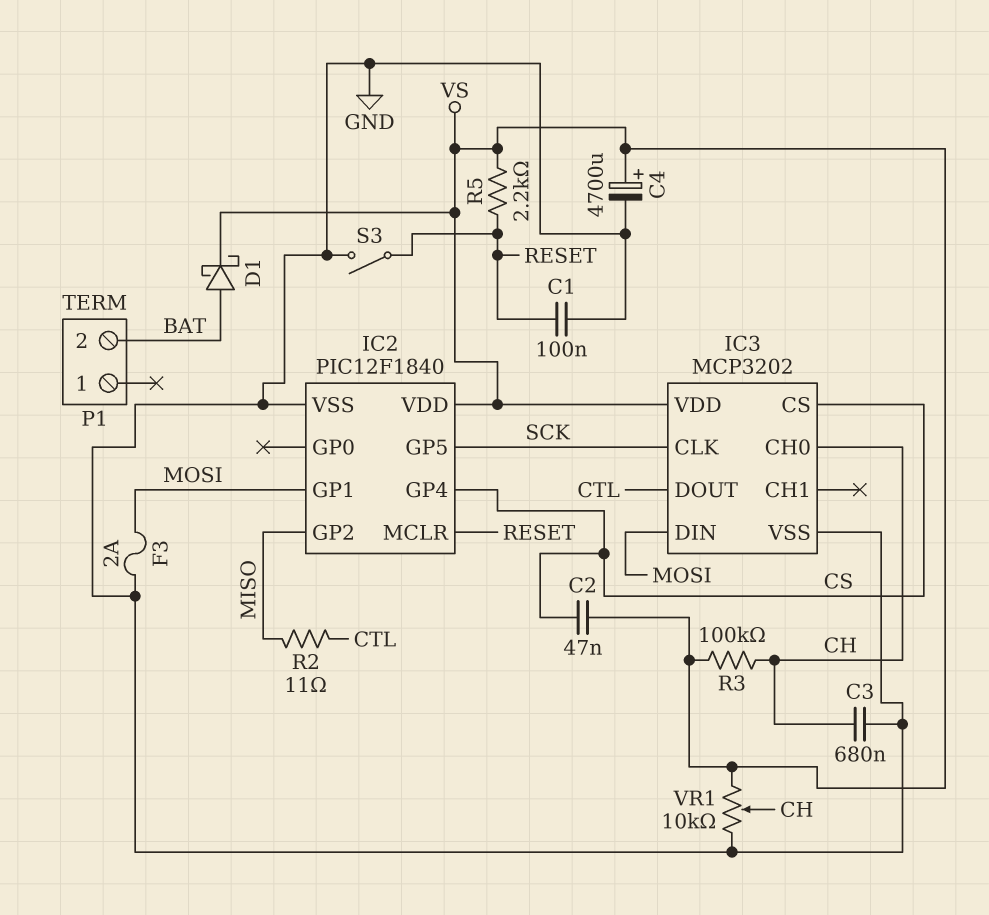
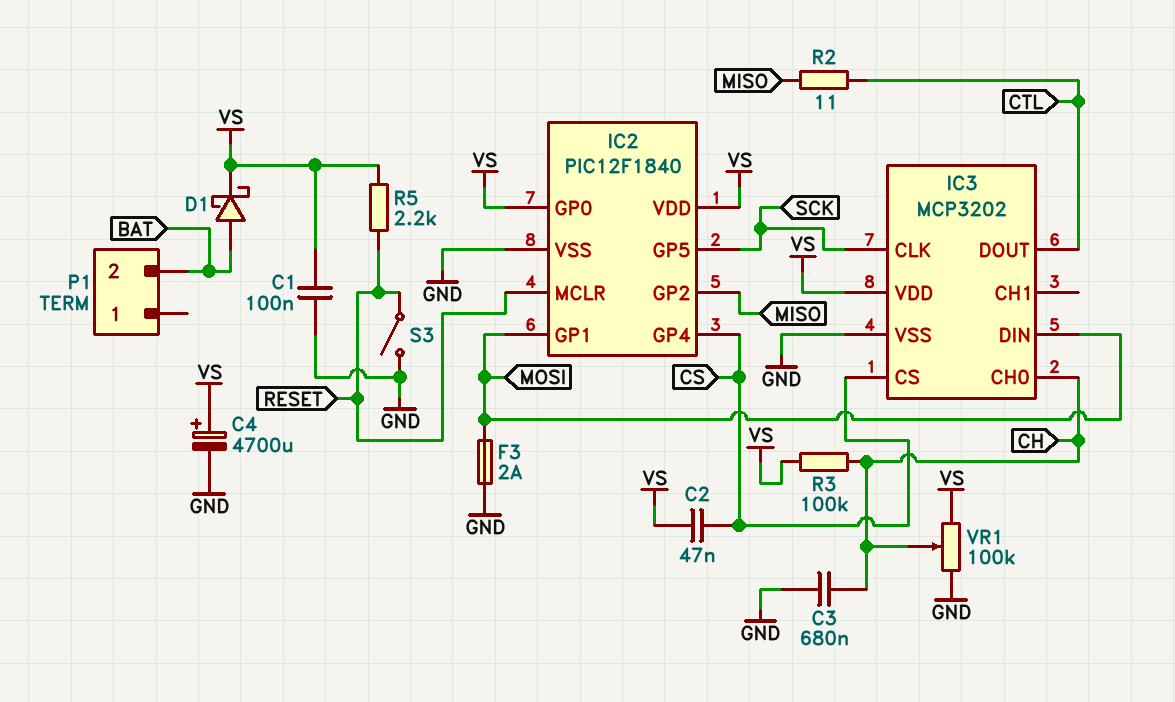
C1: 100nF (GND, RESET) -> 100nF (GND, VS)
IC2 pin GP0: none -> VS
VR1: 10k (GND, VS, wiper CH) -> 100k (GND, VS, wiper CH)

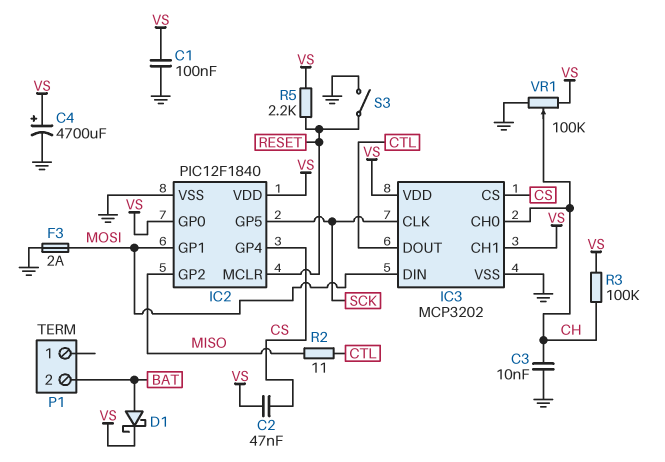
C3: 680nF (CH, GND) -> 10nF (CH, GND)
IC3 pin CH1: none -> VS

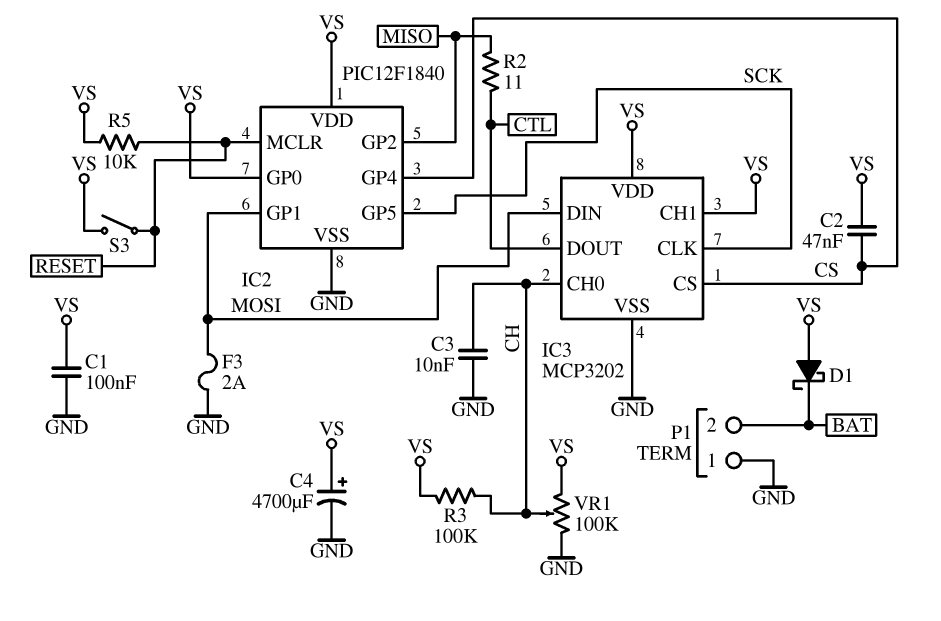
D1: schottky (A BAT, K VS) -> schottky (A VS, K BAT)
P1 pin 1: none -> GND
R5: 2.2k (RESET, VS) -> 10k (RESET, VS)
S3: switch (GND, RESET) -> switch (RESET, VS)

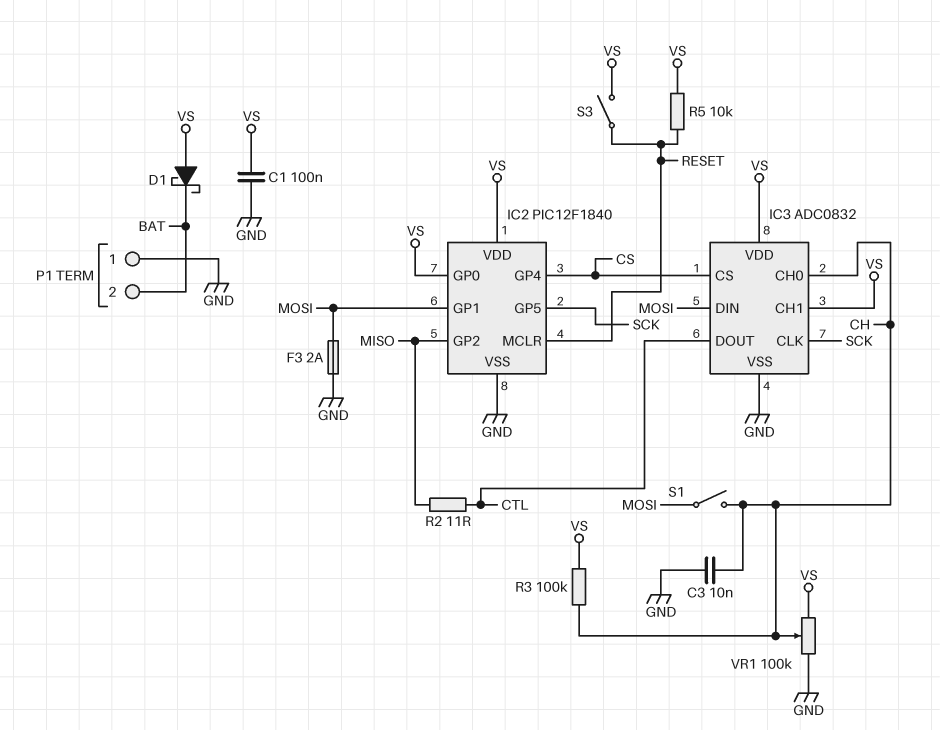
C2: 47nF (CS, VS) -> none
C4: 4700uF (plus VS, minus GND) -> none
IC3: MCP3202 -> ADC0832
S1: none -> switch (CH, MOSI)

